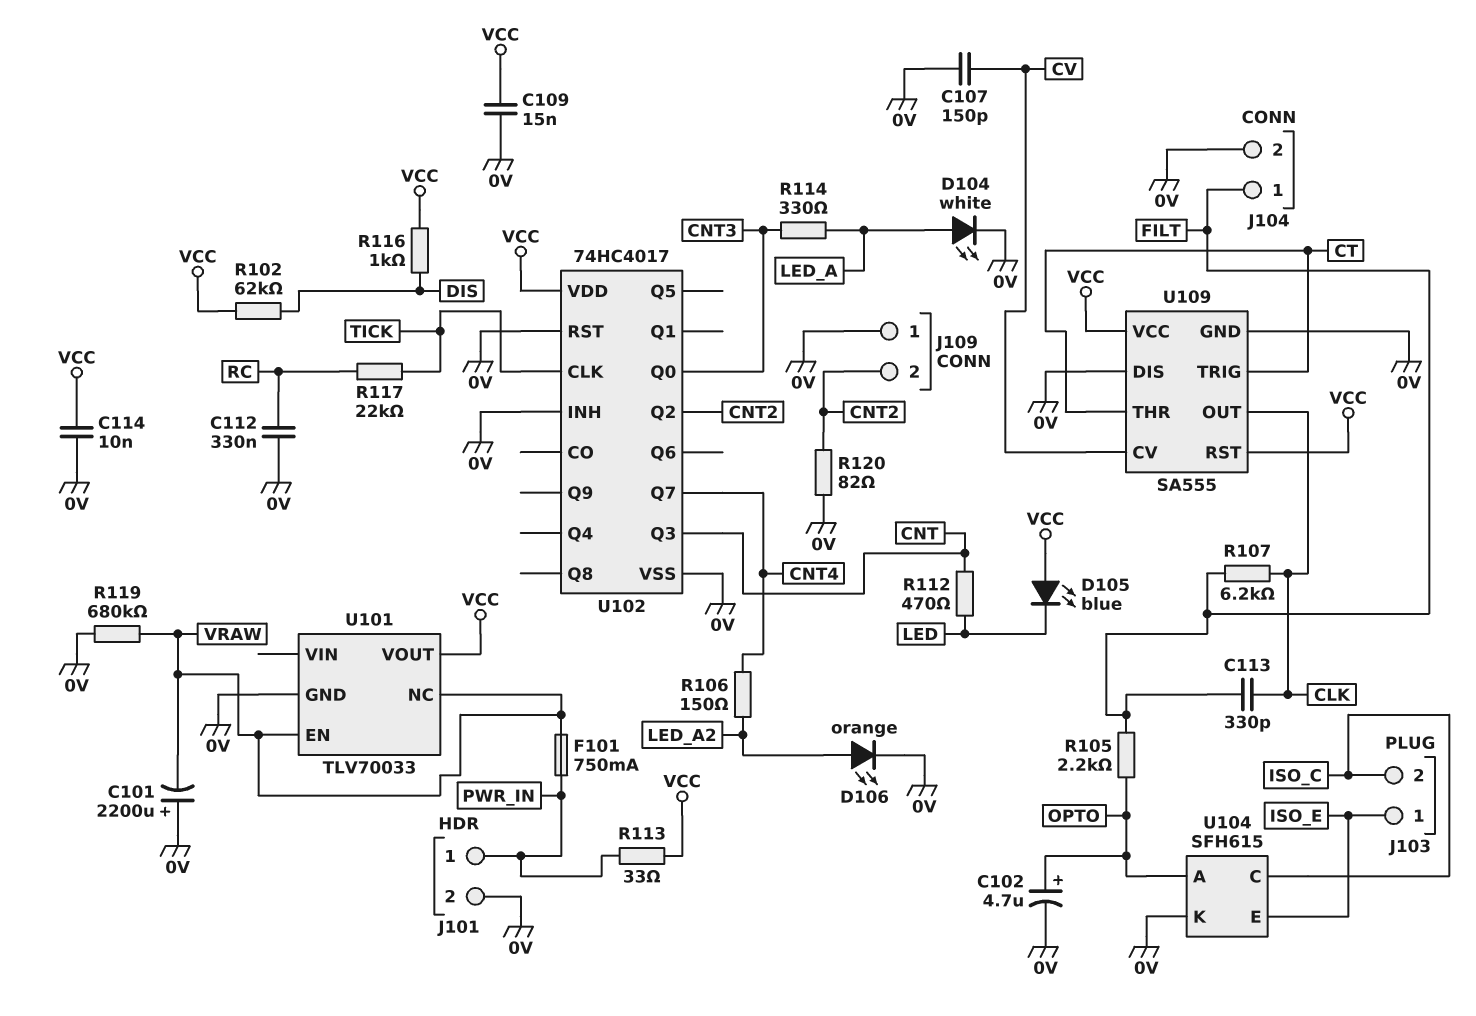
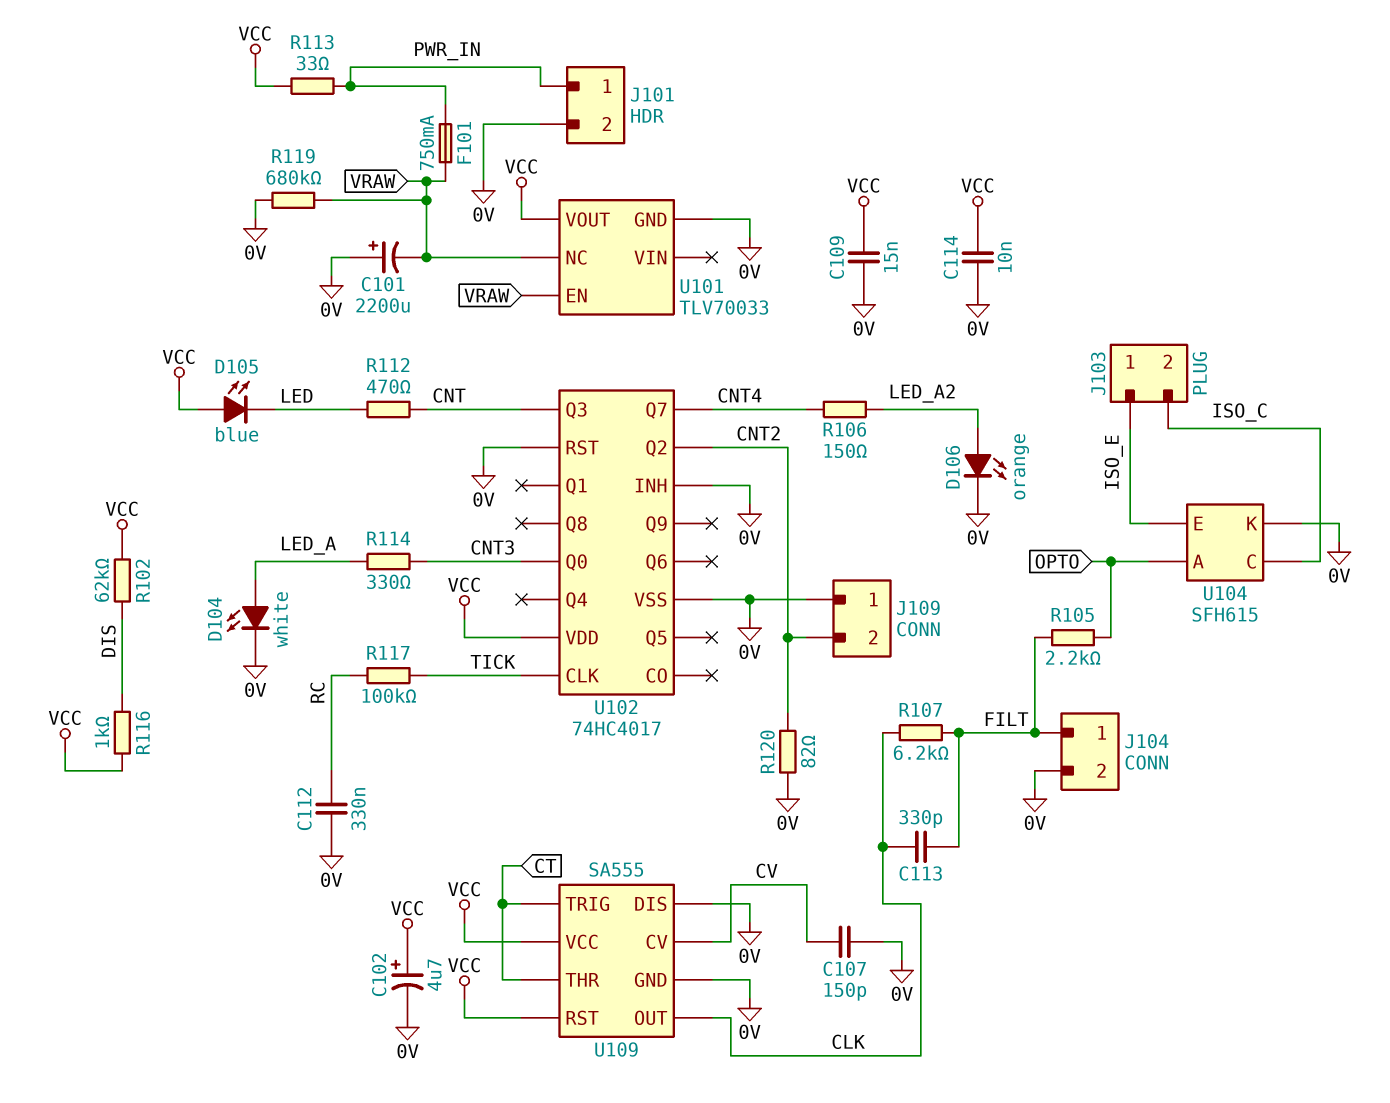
C102: 4.7uF (plus OPTO, minus 0V) -> 4.7uF (plus VCC, minus 0V)
R117: 22k (RC, TICK) -> 100k (RC, TICK)

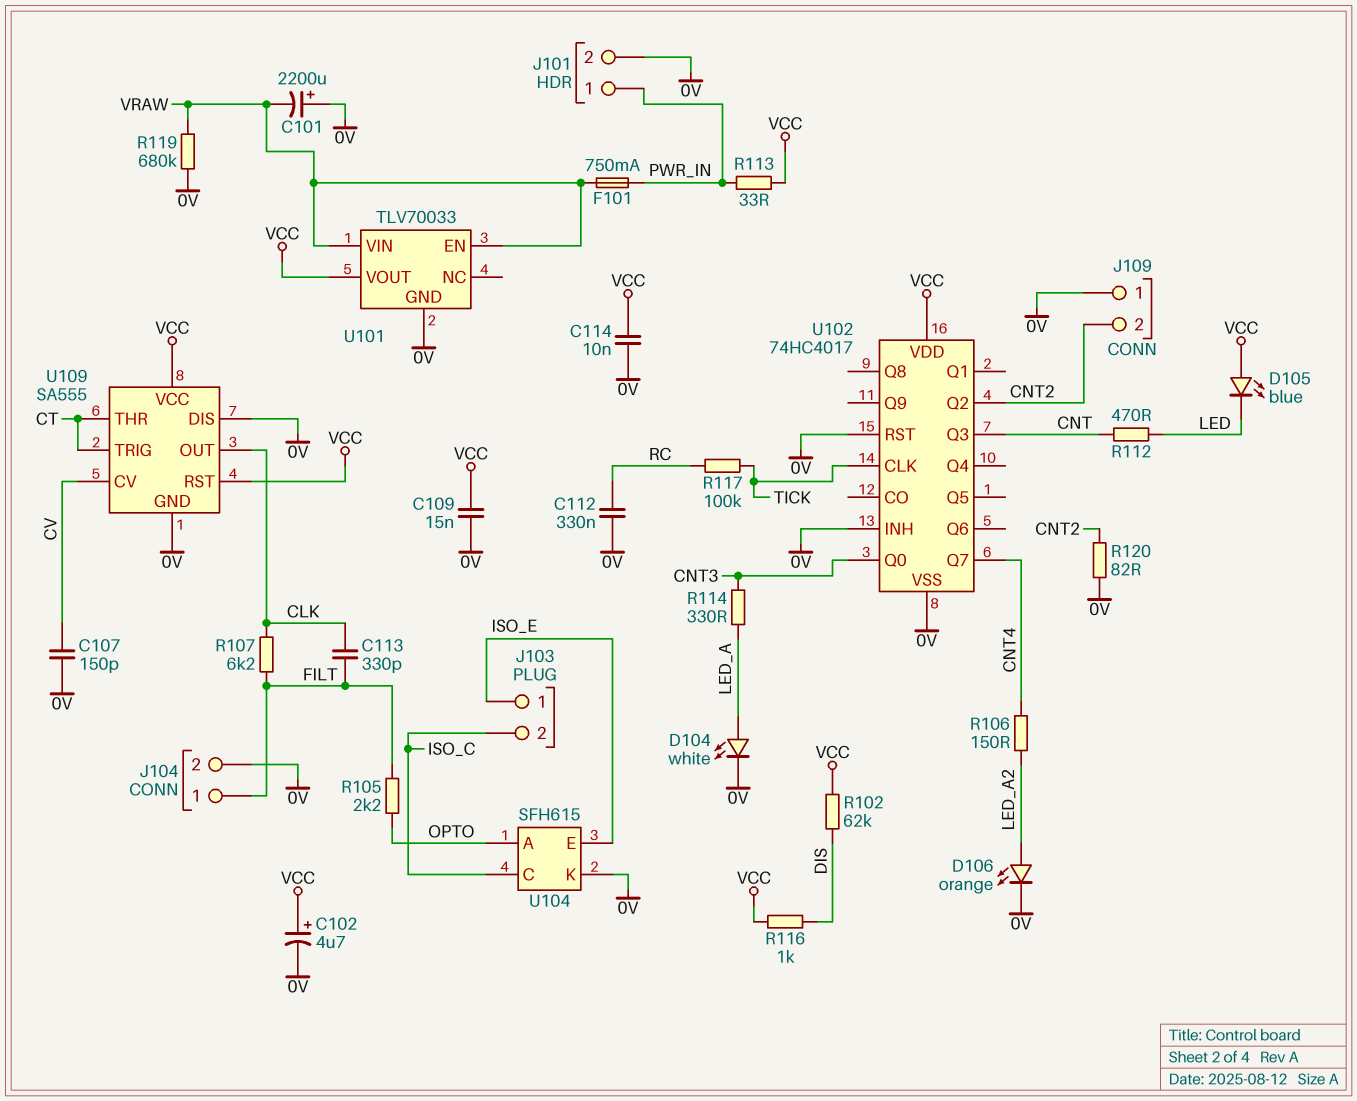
U101 pin NC: VRAW -> none
U101 pin VIN: none -> VRAW

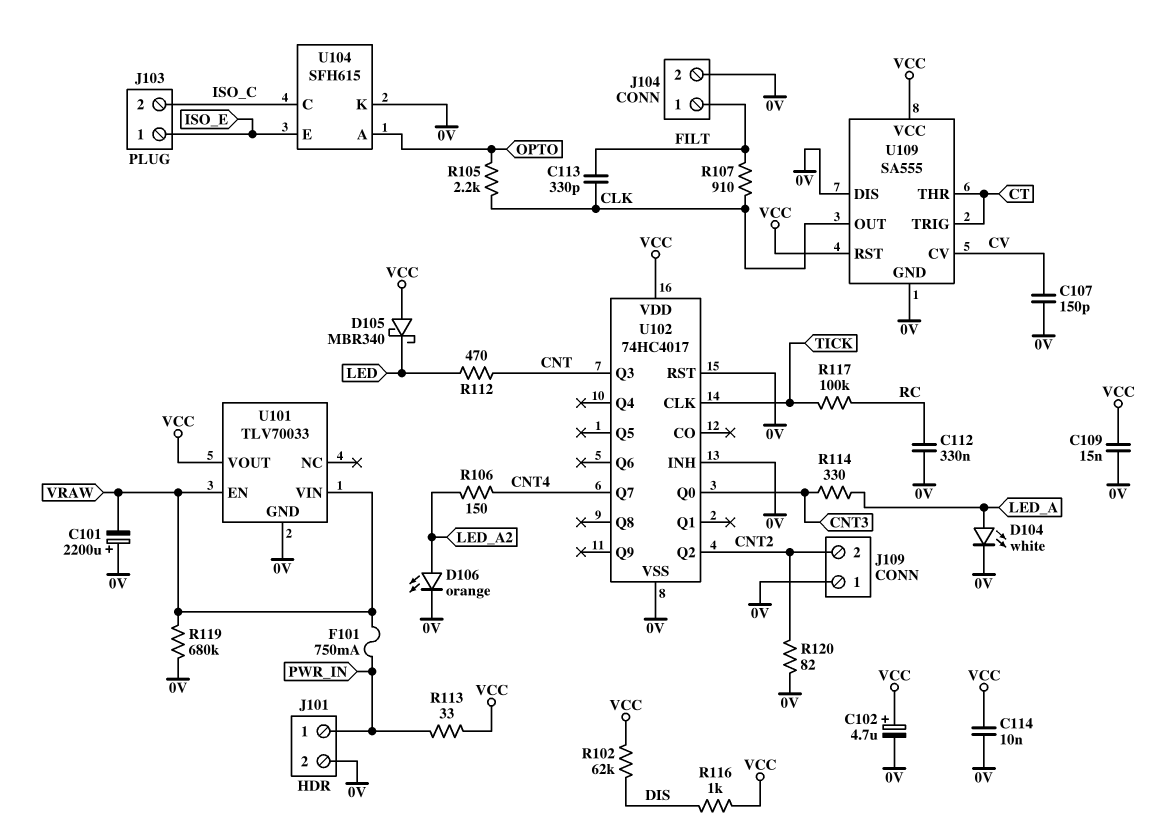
D105: LED blue (A VCC, K LED) -> schottky MBR340 (A VCC, K LED)
R105: 2.2k (FILT, OPTO) -> 2.2k (CLK, OPTO)
R107: 6.2k (CLK, FILT) -> 910 (CLK, FILT)

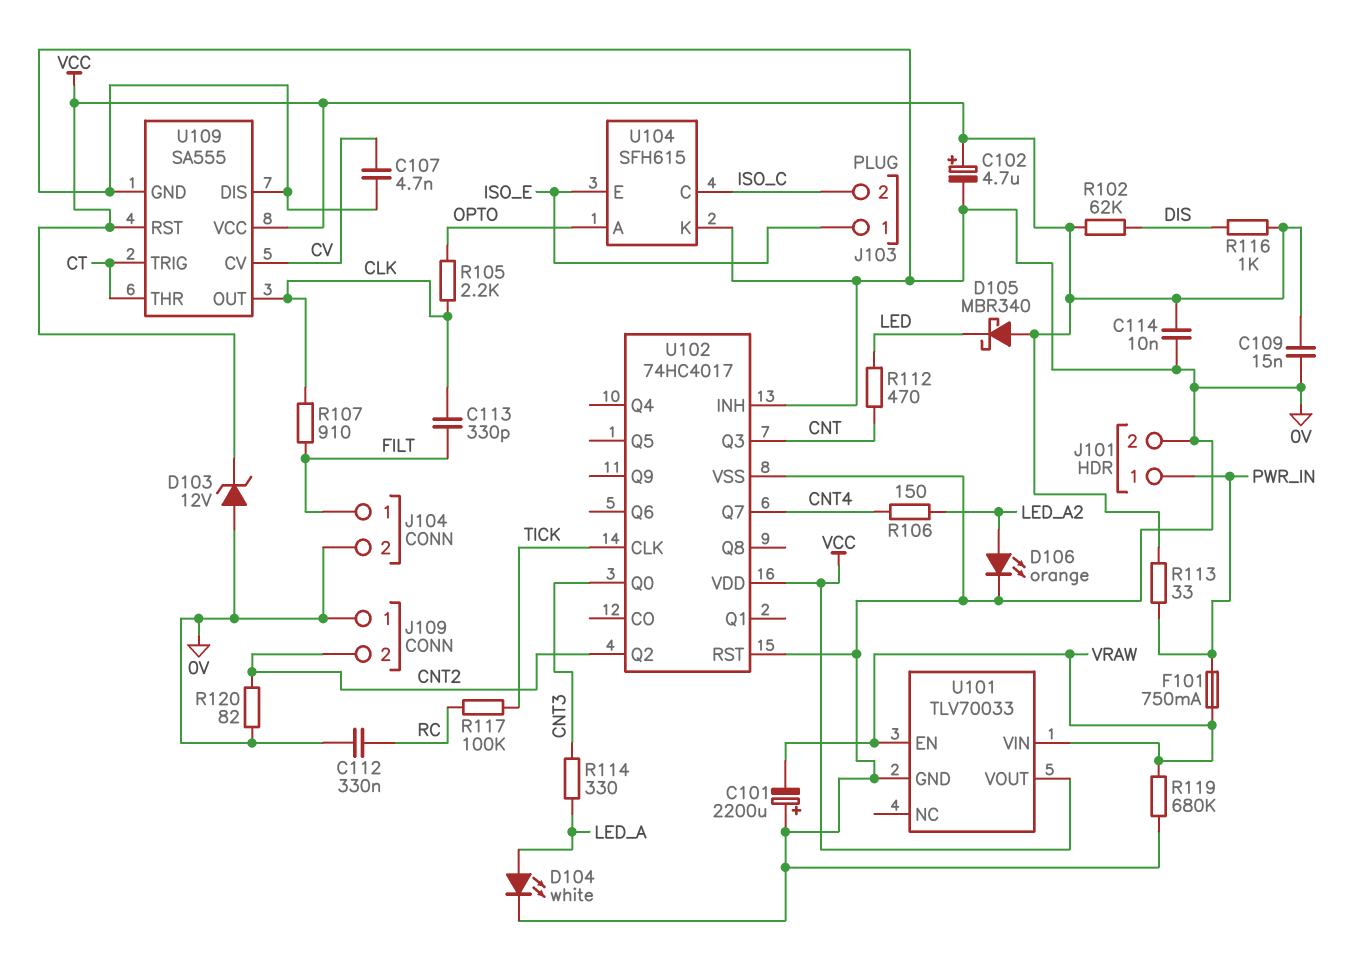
C107: 150pF (0V, CV) -> 4.7nF (0V, CV)
D103: none -> zener 12V (A 0V, K VCC)

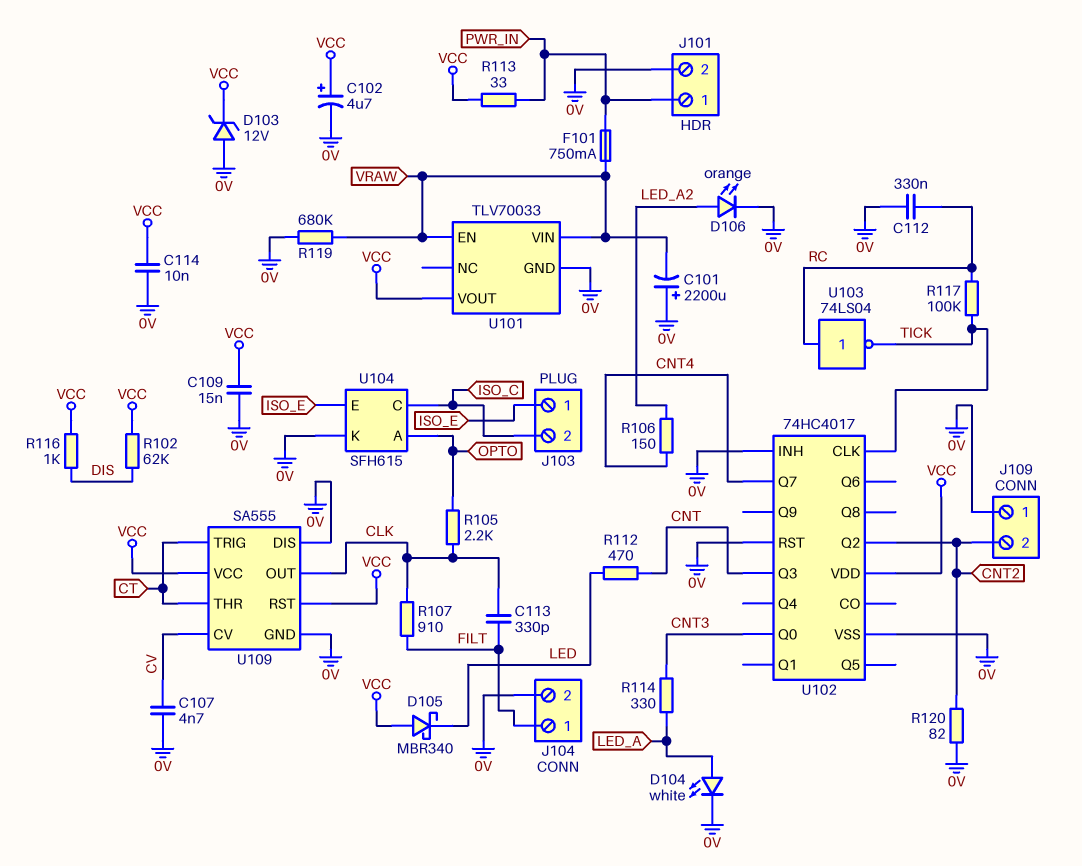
U103: none -> NOT 74LS04 (in RC, out TICK)

